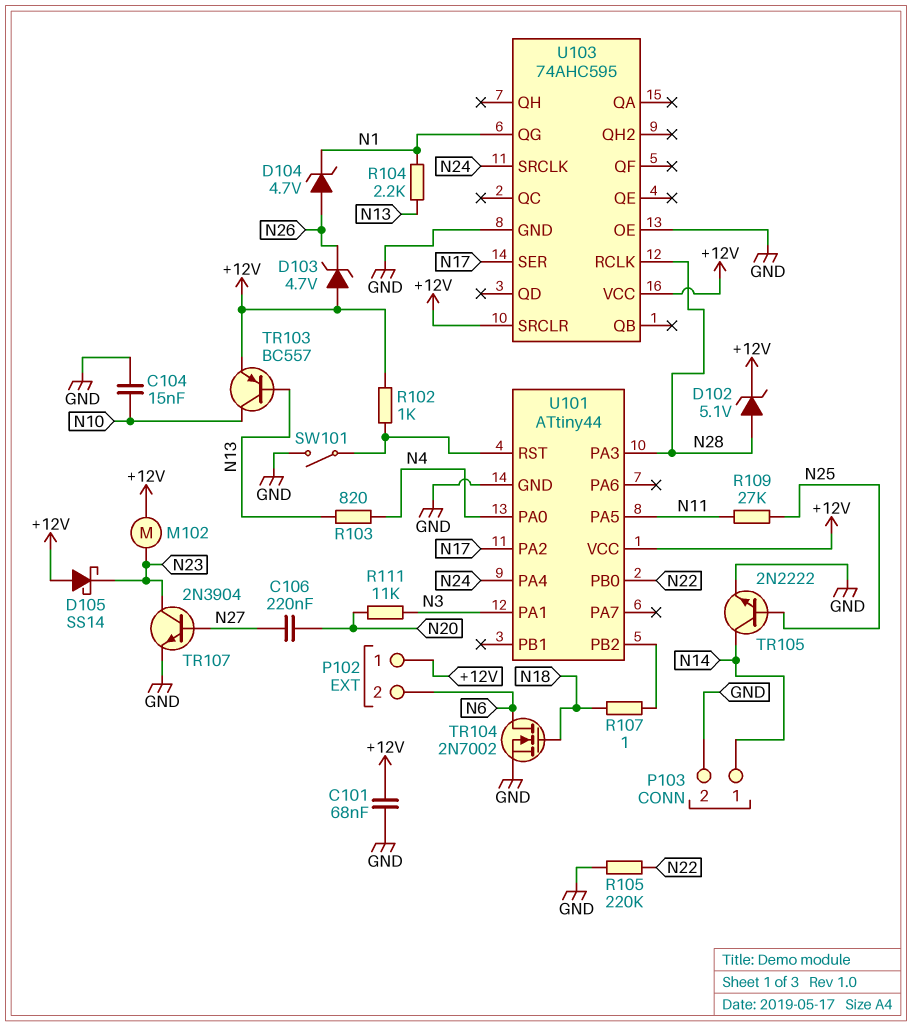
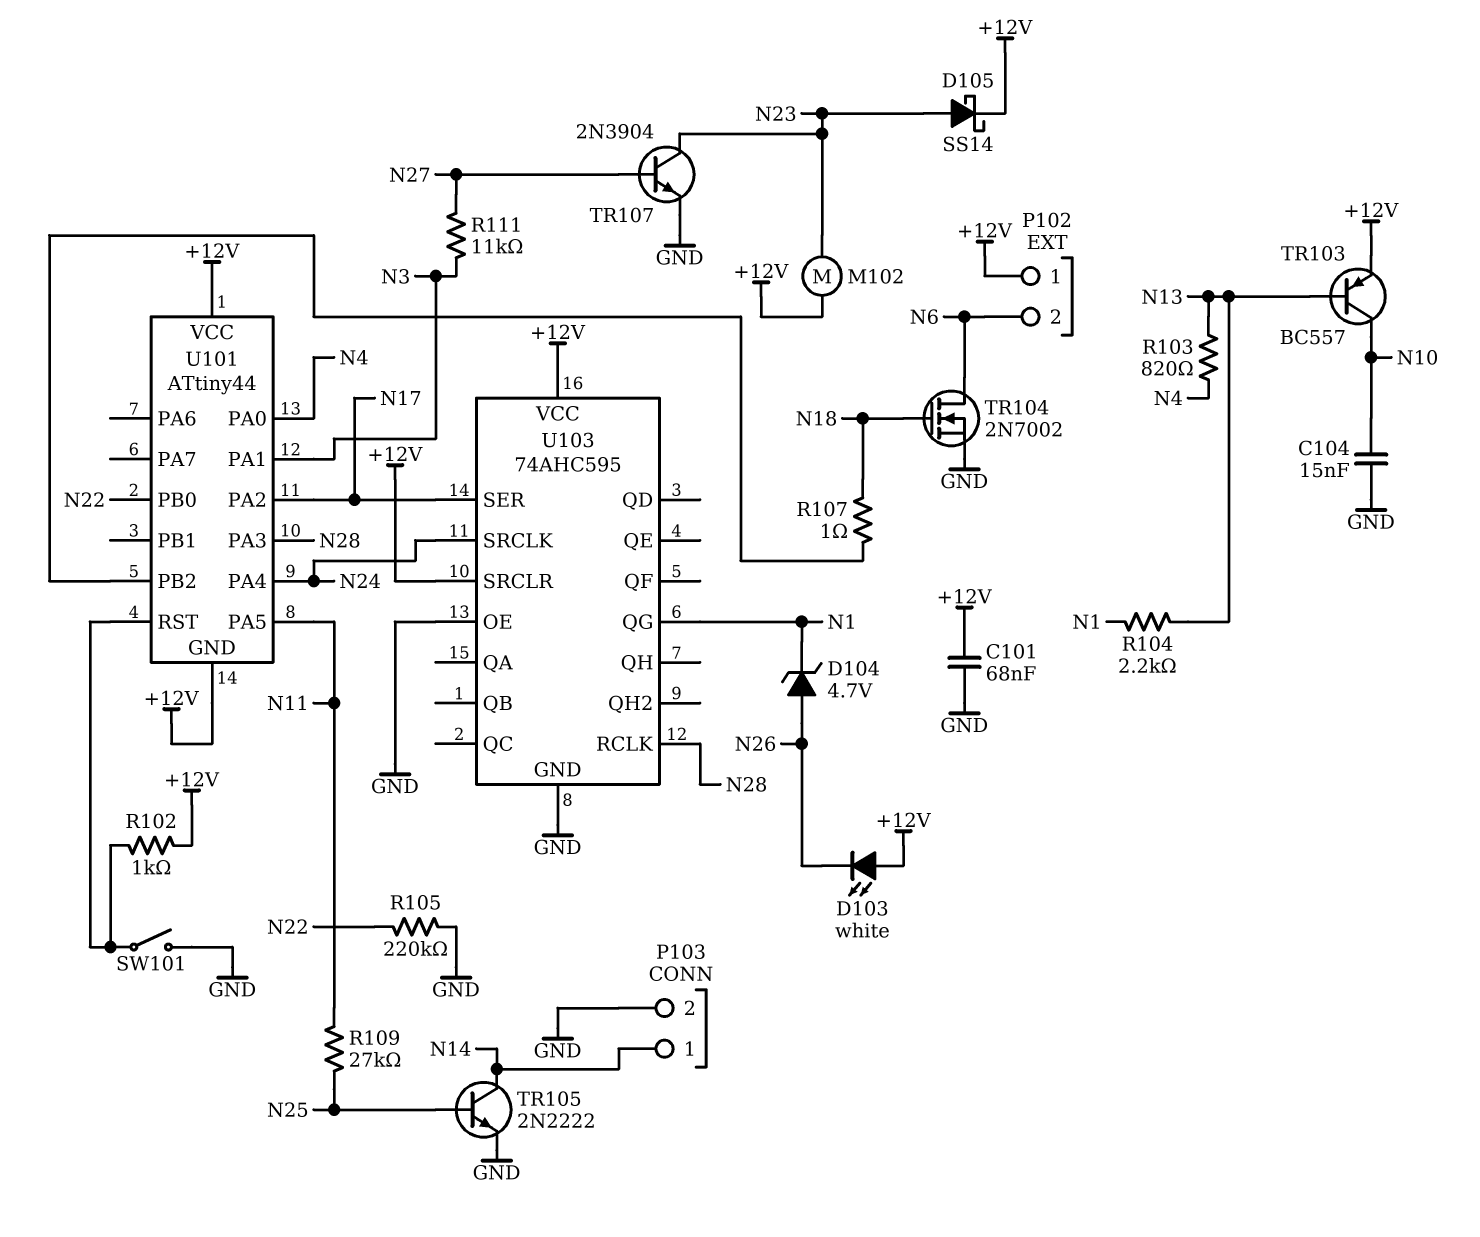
C106: 220nF (N20, N27) -> none
D102: zener 5.1V (A N28, K +12V) -> none
D103: zener 4.7V (A +12V, K N26) -> LED white (A +12V, K N26)
D105: schottky SS14 (A +12V, K N23) -> schottky SS14 (A N23, K +12V)
R111: 11k (N3, N20) -> 11k (N3, N27)
U101 pin GND: GND -> +12V

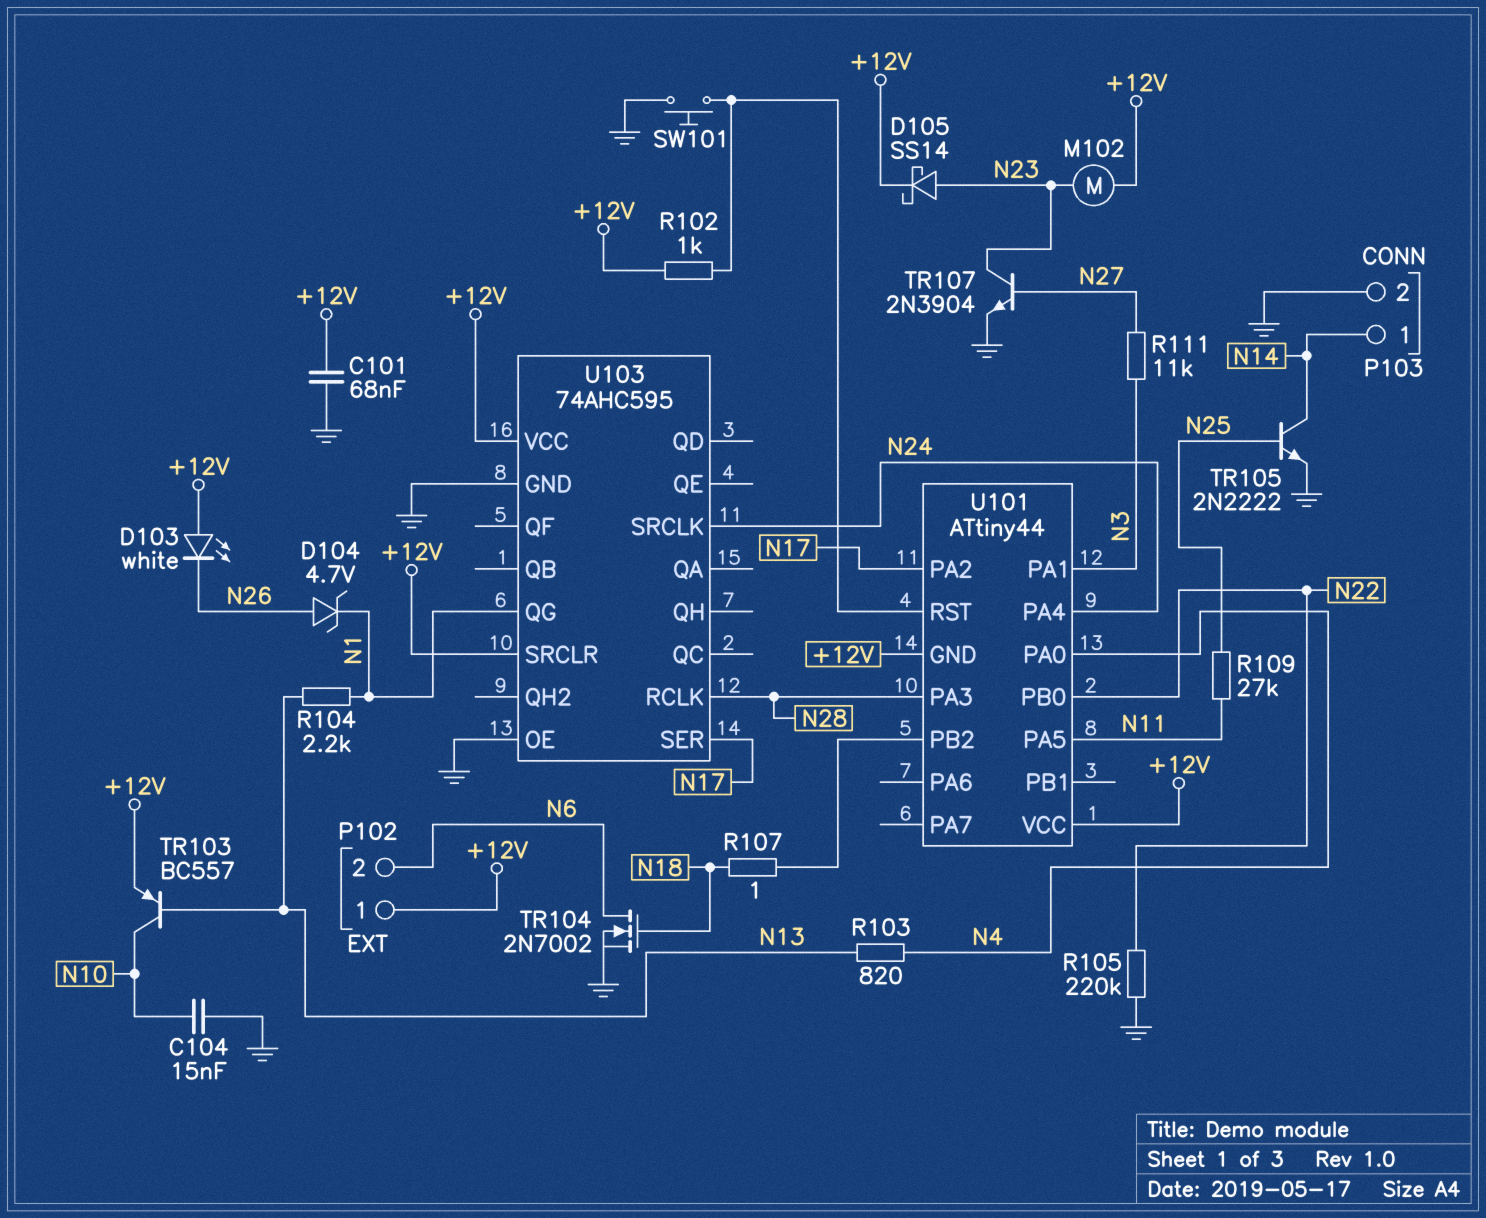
SW101: switch (GND, U101/RST) -> button (GND, U101/RST)

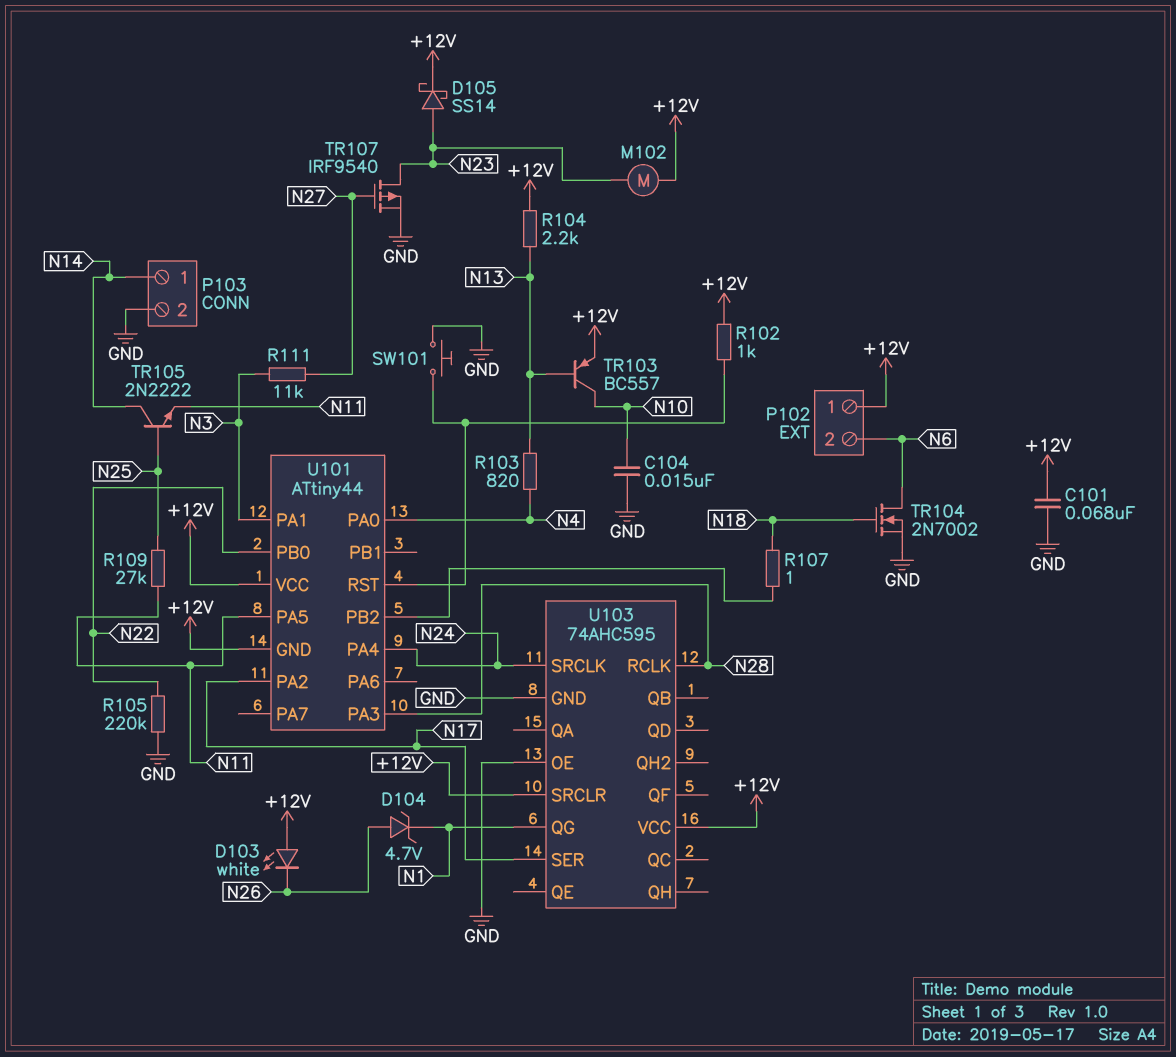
R104: 2.2k (N1, N13) -> 2.2k (+12V, N13)
TR105: NPN 2N2222 (B N25, C N14, E GND) -> NPN 2N2222 (B N25, C N14, E N11)
TR107: NPN 2N3904 (B N27, C N23, E GND) -> PMOS IRF9540 (G N27, D N23, S GND)

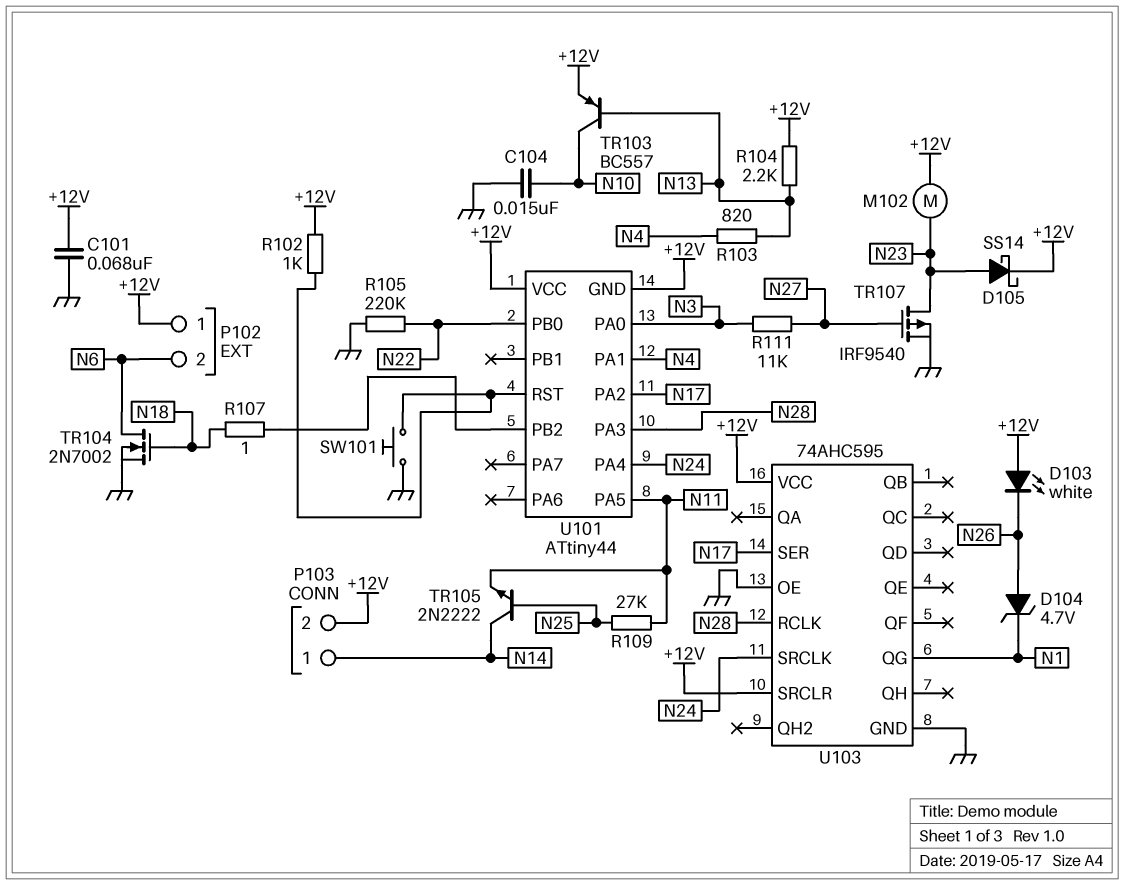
P103 pin 2: GND -> +12V
U101 pin PA0: N4 -> N3
U101 pin PA1: N3 -> N4

